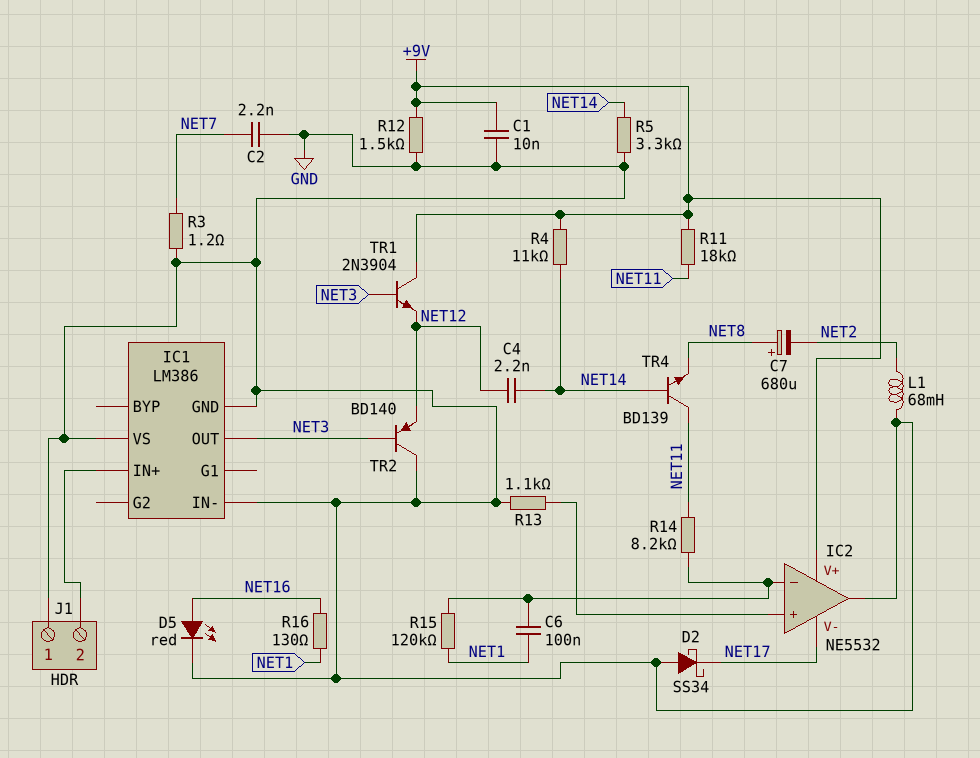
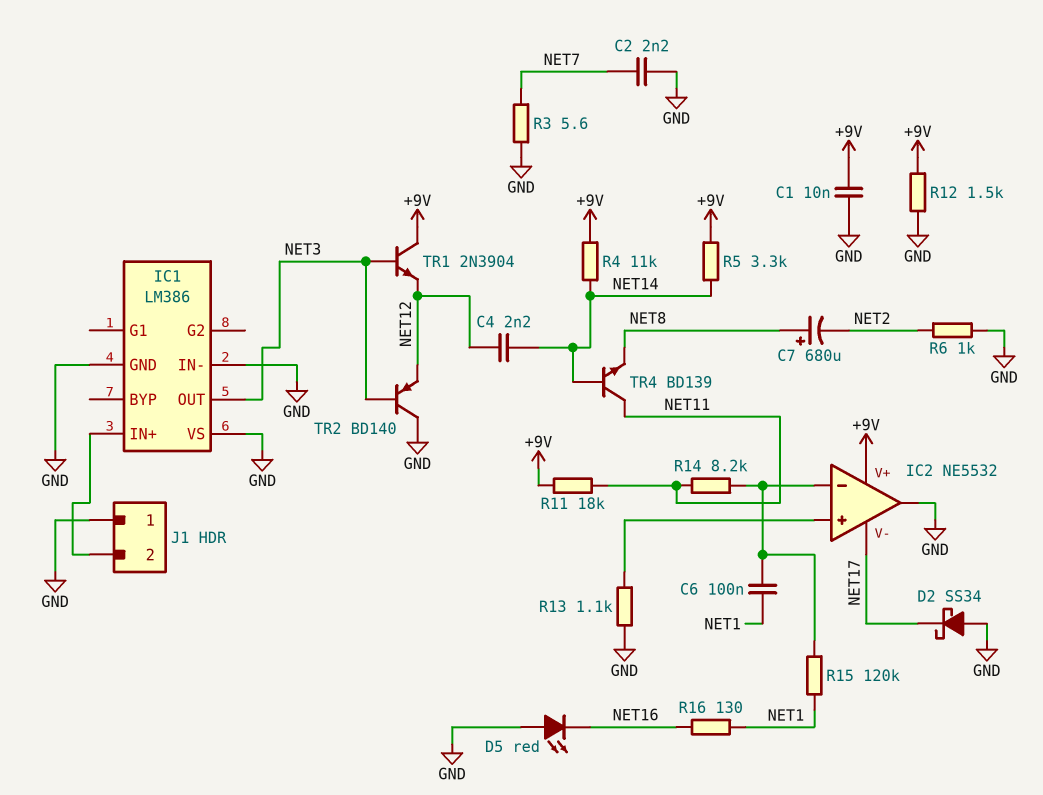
D5: LED red (A NET16, K GND) -> LED red (A GND, K NET16)
L1: 68mH (GND, NET2) -> none
R3: 1.2 (GND, NET7) -> 5.6 (GND, NET7)
R5: 3.3k (GND, NET14) -> 3.3k (+9V, NET14)
R6: none -> 1k (GND, NET2)

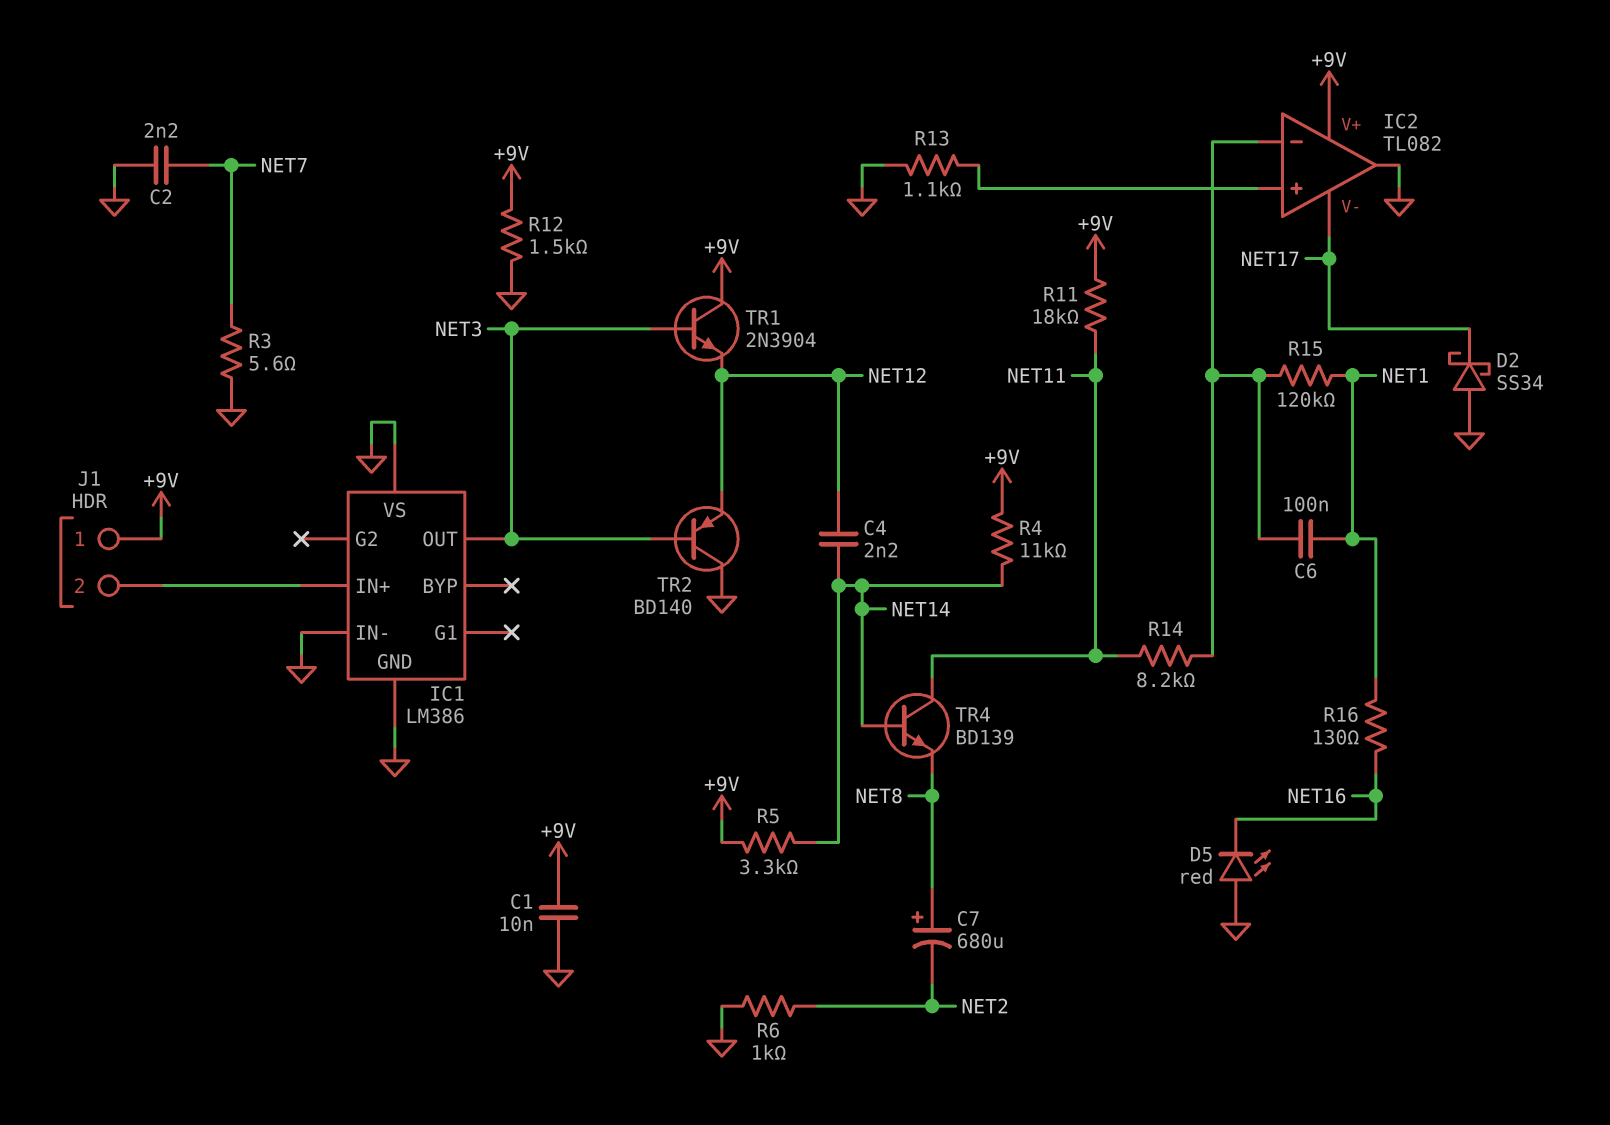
IC2: NE5532 -> TL082
J1 pin 1: GND -> +9V

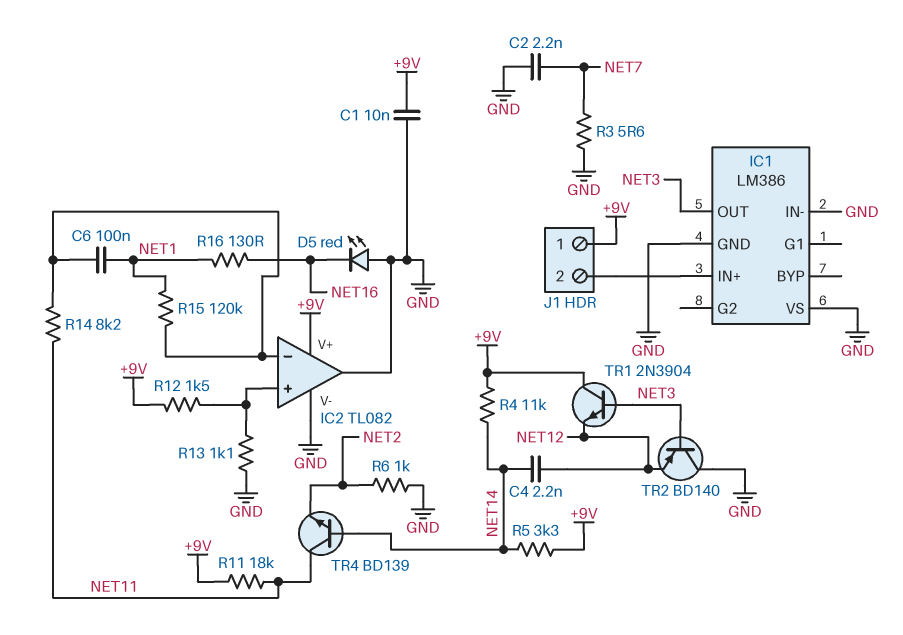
C7: 680uF (plus NET8, minus NET2) -> none
D2: schottky SS34 (A GND, K NET17) -> none
IC2 pin V-: NET17 -> GND
R12: 1.5k (+9V, GND) -> 1.5k (+9V, IC2/in+)
TR4: NPN BD139 (B NET14, C NET11, E NET8) -> NPN BD139 (B NET14, C NET11, E NET2)

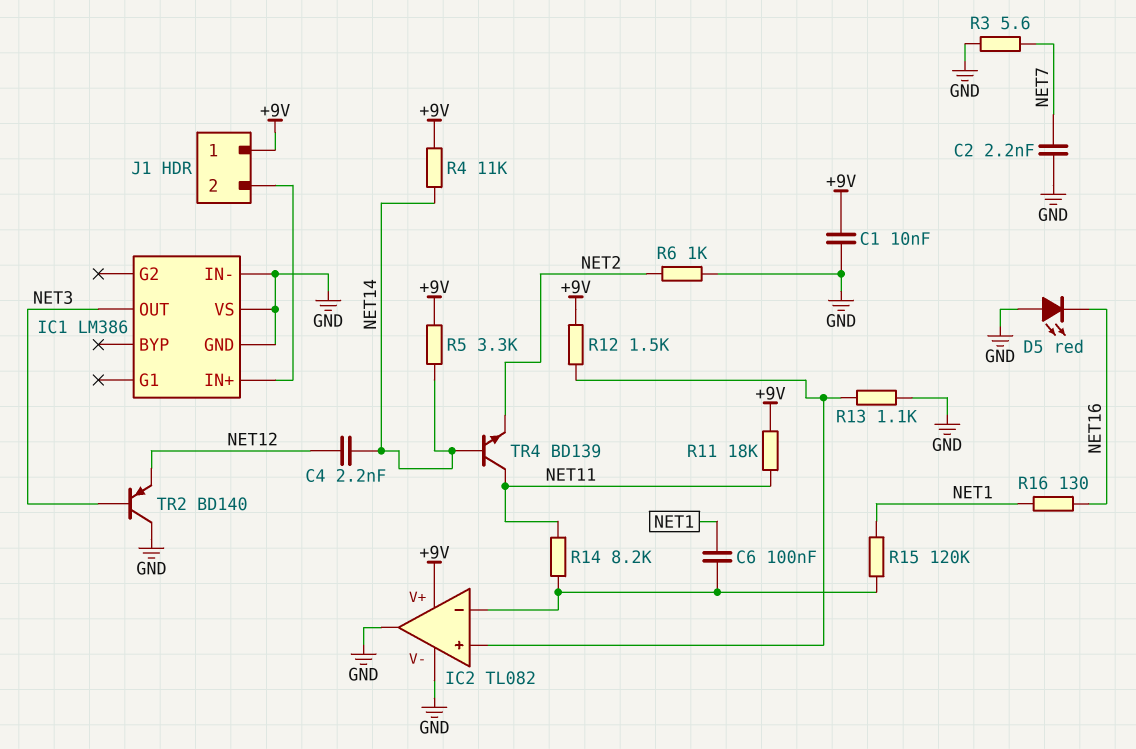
TR1: NPN 2N3904 (B NET3, C +9V, E NET12) -> none

